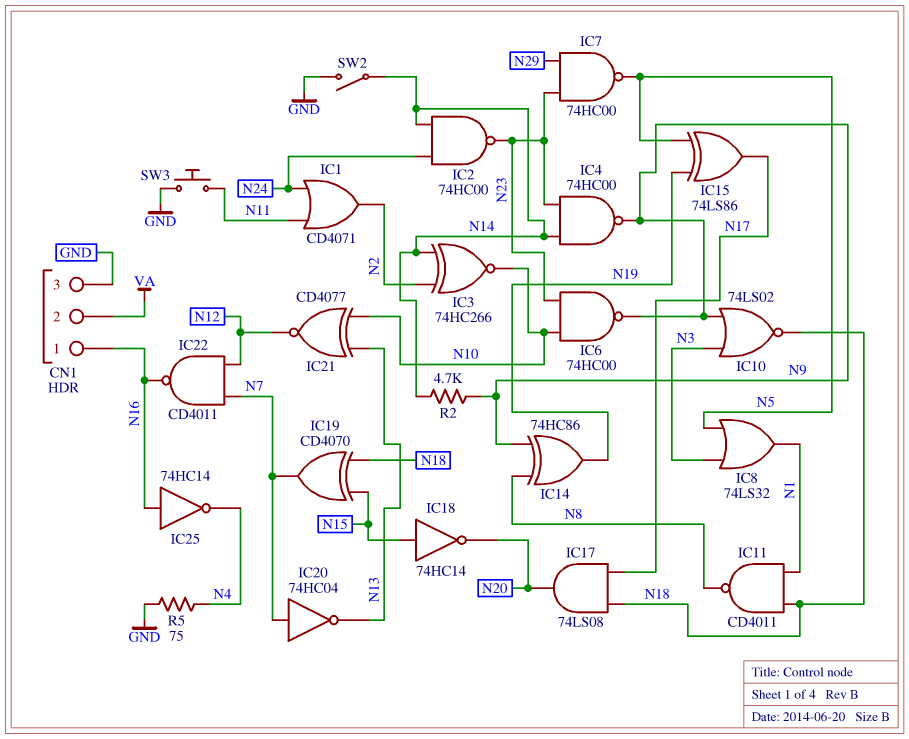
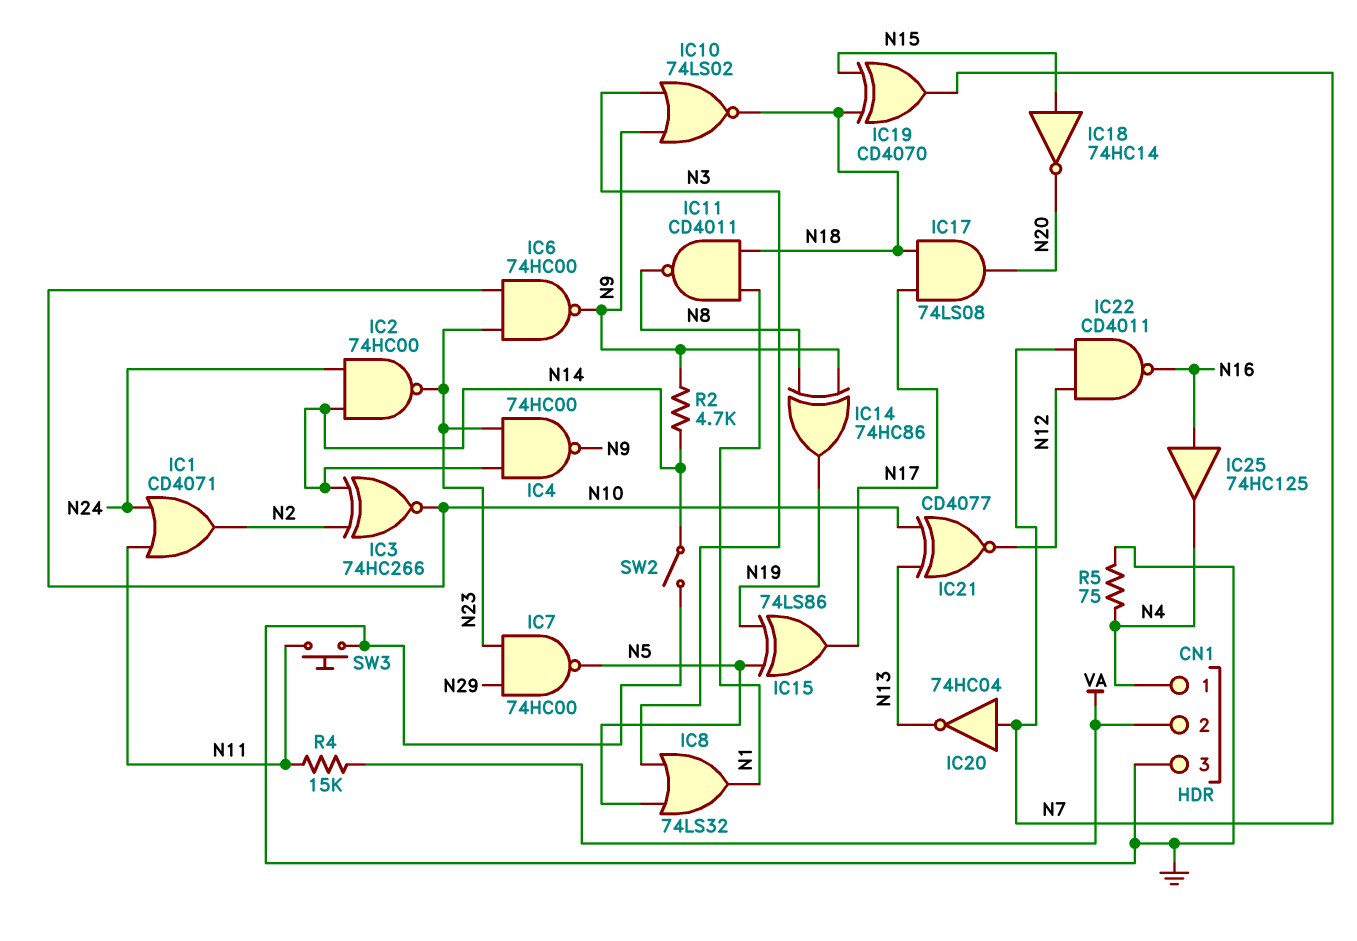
CN1 pin 1: N16 -> N4
IC25: NOT 74HC14 (in N16, out N4) -> buffer 74HC125 (in N16, out N4)
R4: none -> 15k (N11, VA)

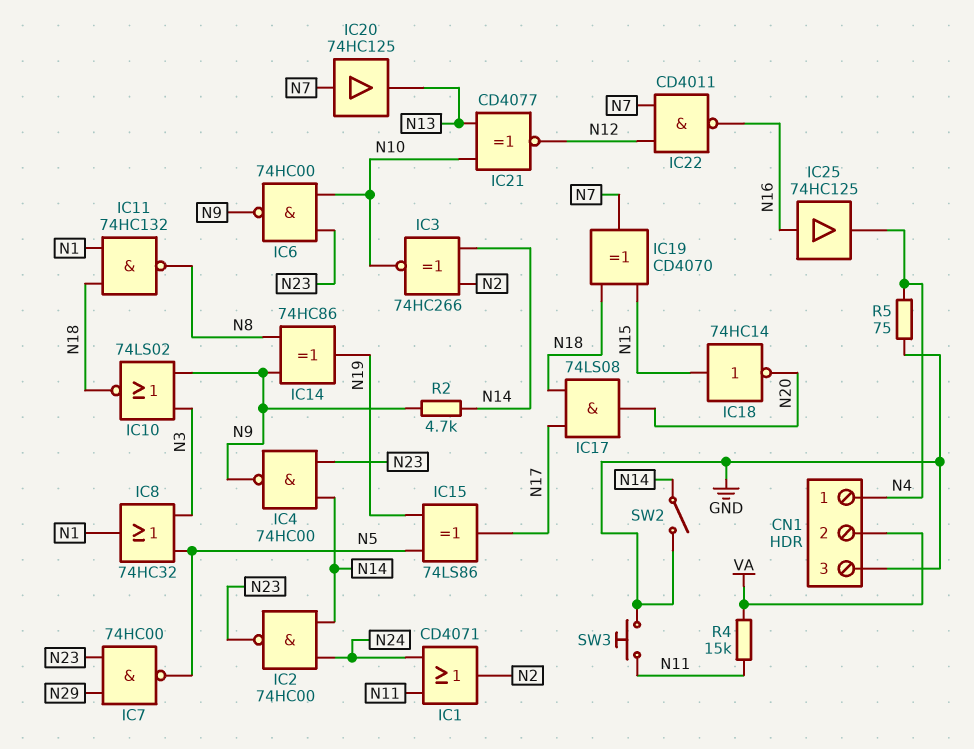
IC8: OR 74LS32 (in N3, in N5, out N1) -> OR 74HC32 (in N3, in N5, out N1)
IC11: NAND CD4011 (in N1, in N18, out N8) -> NAND 74HC132 (in N1, in N18, out N8)
IC20: NOT 74HC04 (in N7, out N13) -> buffer 74HC125 (in N7, out N13)

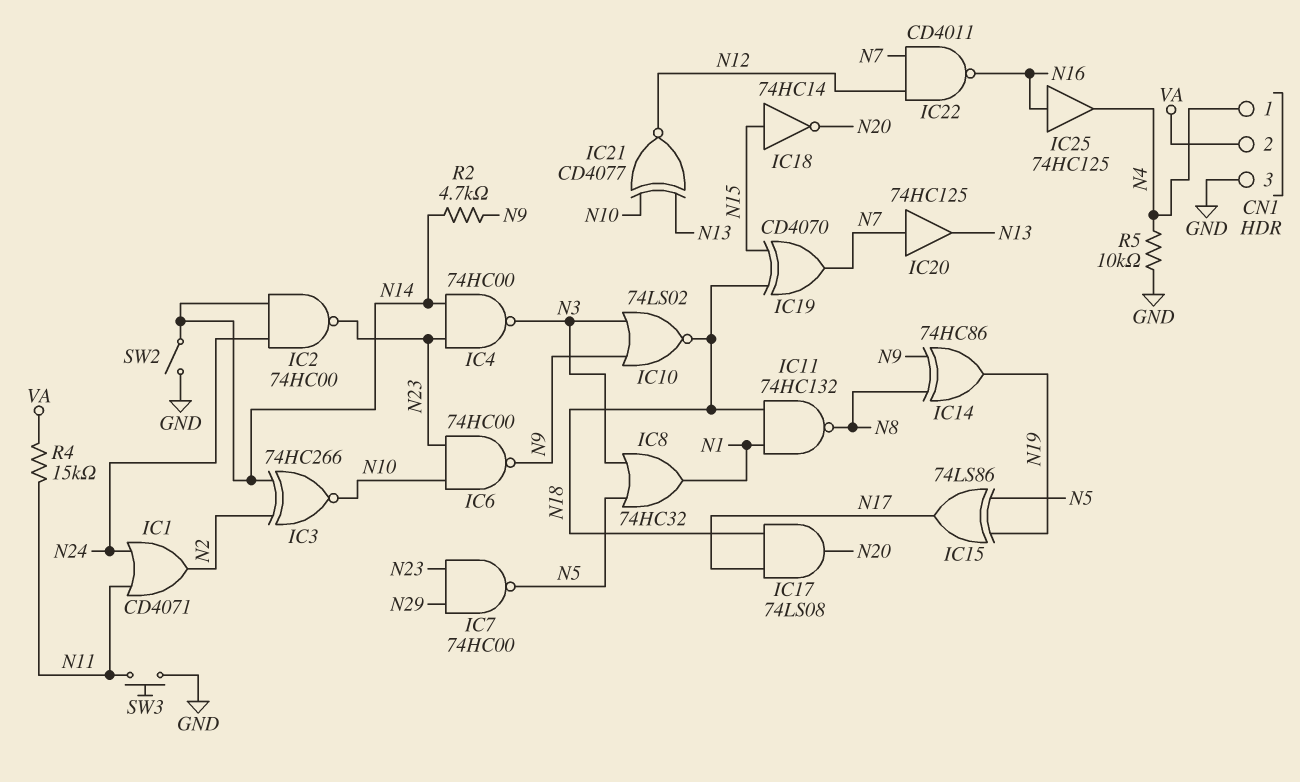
IC4: NAND 74HC00 (in N14, in N23, out N9) -> NAND 74HC00 (in N14, in N23, out N3)
R5: 75 (GND, N4) -> 10k (GND, N4)

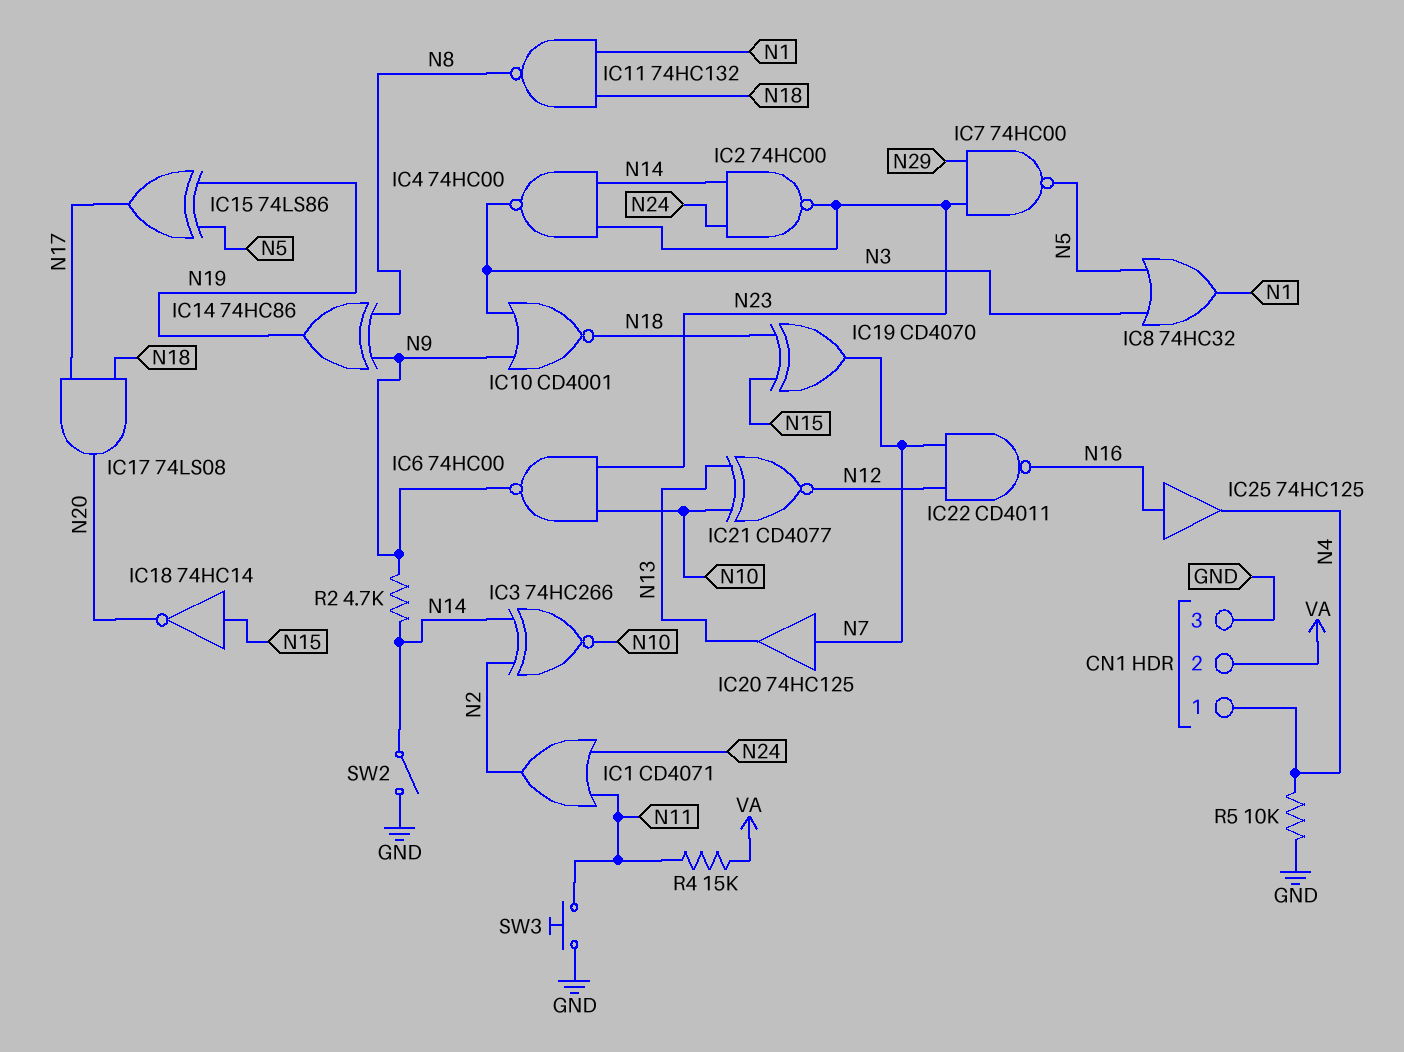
IC10: NOR 74LS02 (in N3, in N9, out N18) -> NOR CD4001 (in N3, in N9, out N18)

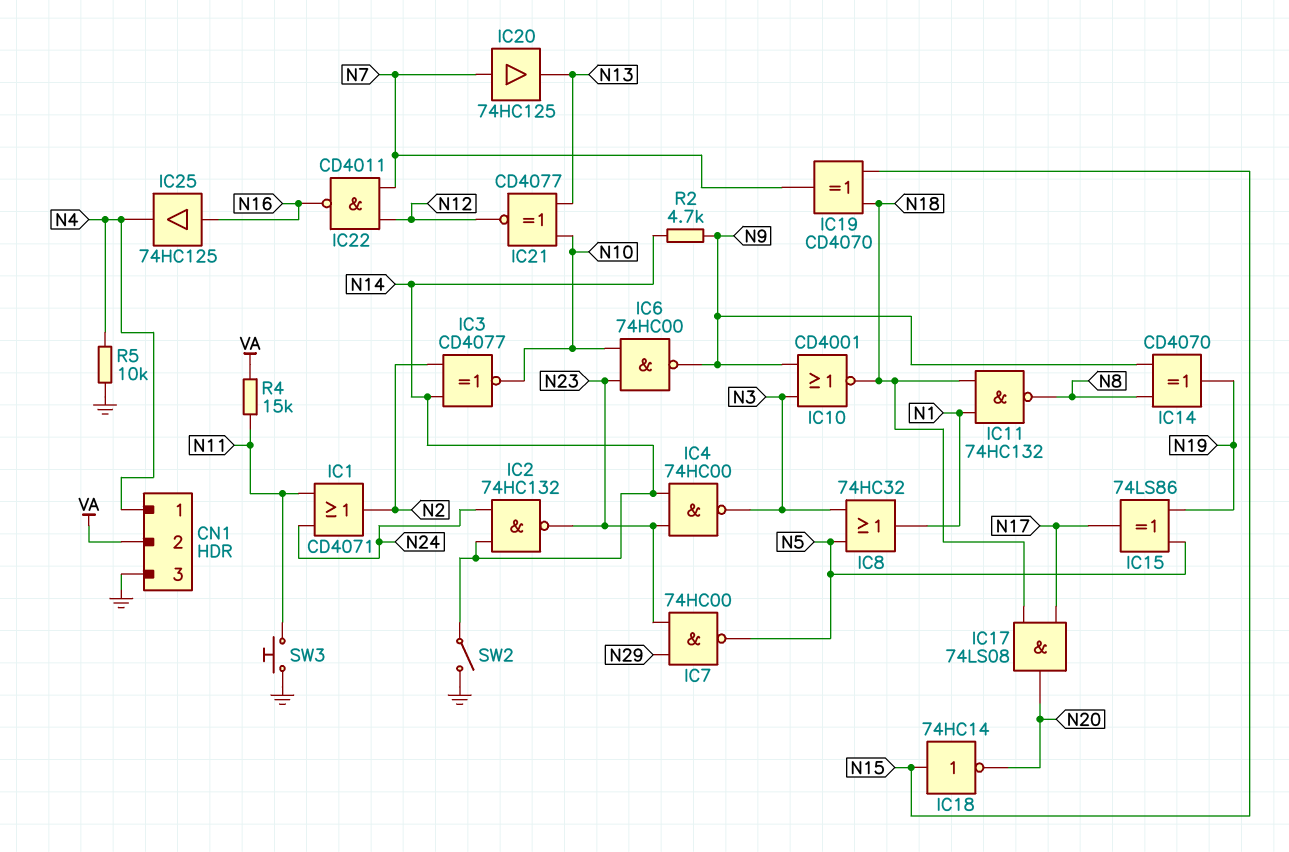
IC2: NAND 74HC00 (in N14, in N24, out N23) -> NAND 74HC132 (in N14, in N24, out N23)
IC3: XNOR 74HC266 (in N2, in N14, out N10) -> XNOR CD4077 (in N2, in N14, out N10)
IC14: XOR 74HC86 (in N8, in N9, out N19) -> XOR CD4070 (in N8, in N9, out N19)

